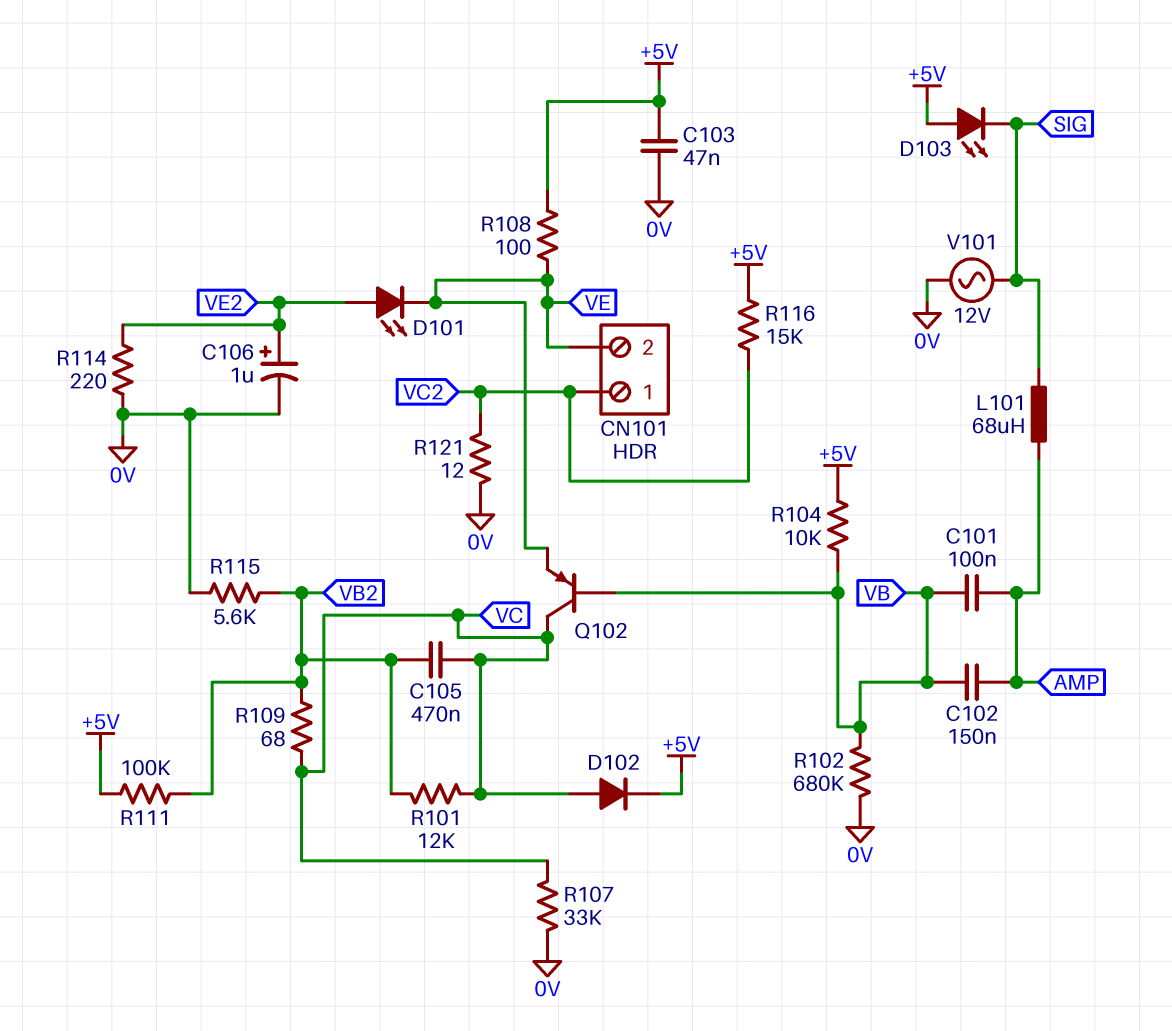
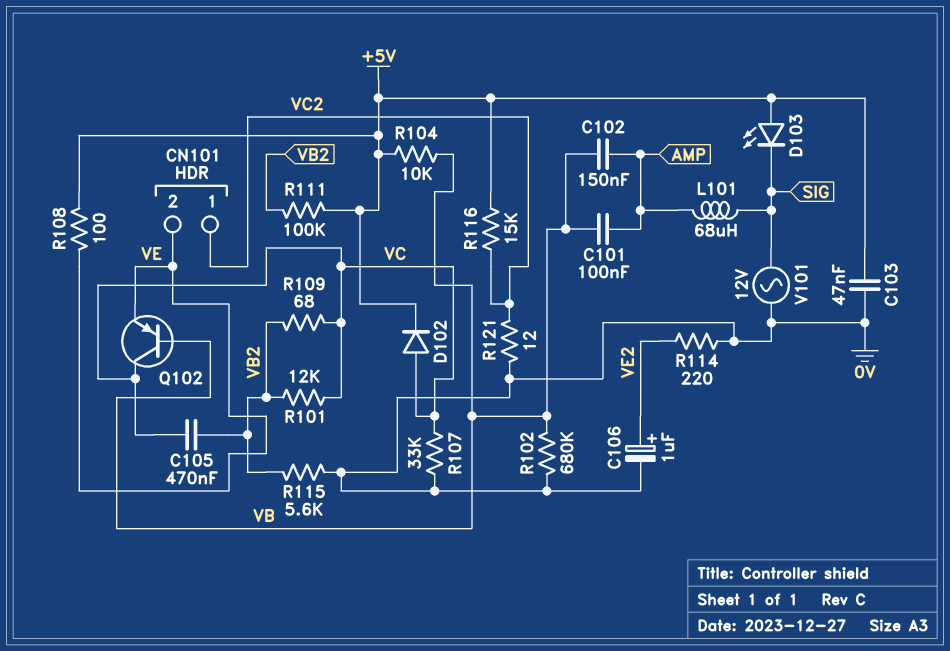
D101: LED (A VE2, K VE) -> none

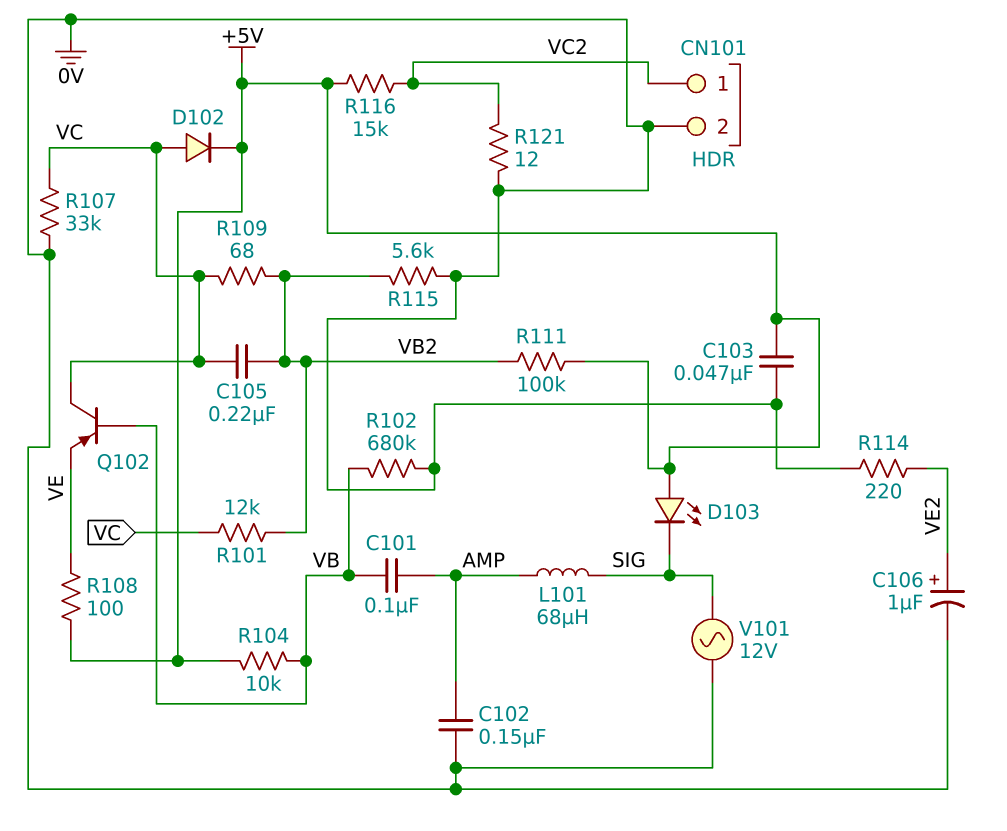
C102: 150nF (AMP, VB) -> 150nF (0V, AMP)
C105: 470nF (VB2, VC) -> 220nF (VB2, VC)
CN101 pin 2: VE -> 0V

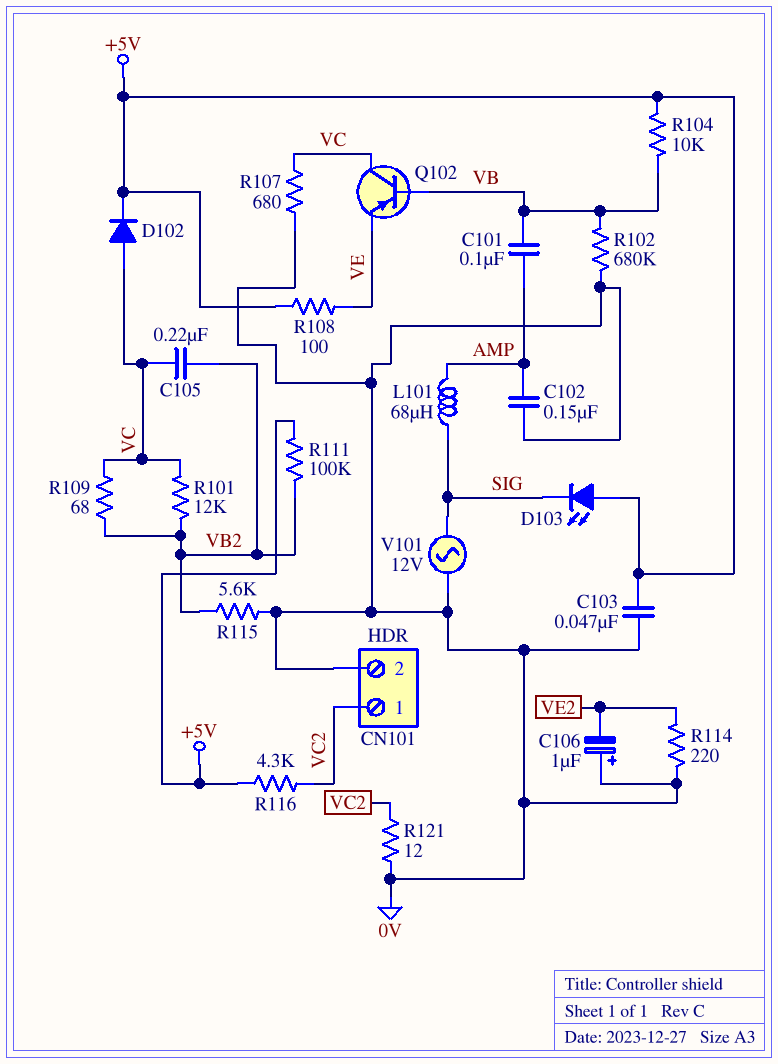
C106: 1uF (plus VE2, minus 0V) -> 1uF (plus 0V, minus VE2)
R107: 33k (0V, VC) -> 680 (0V, VC)
R116: 15k (+5V, VC2) -> 4.3k (+5V, VC2)

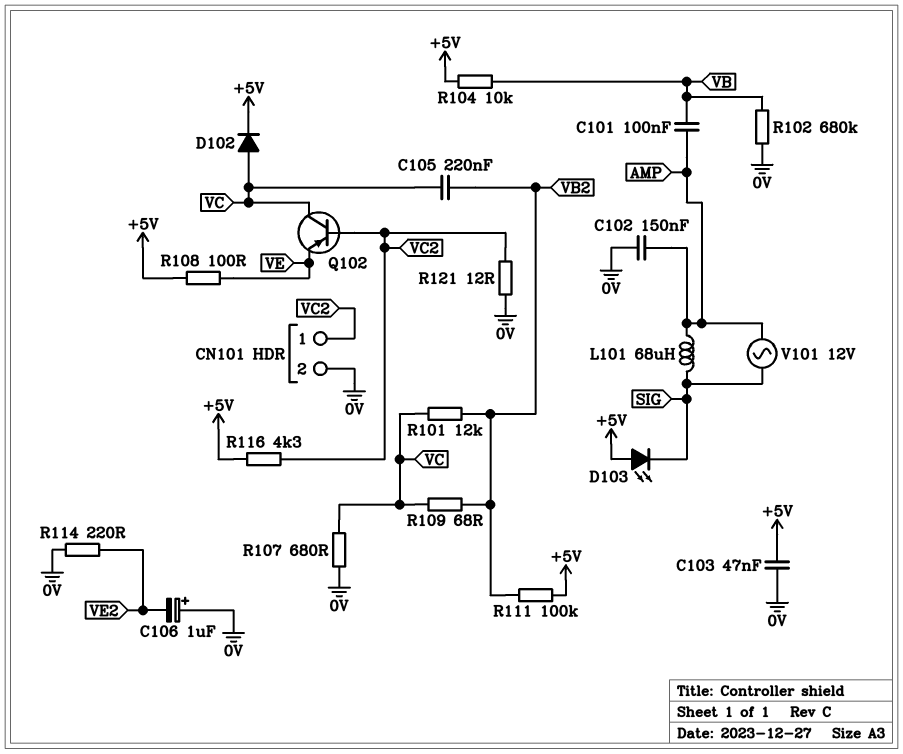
Q102: PNP (B VB, C VC, E VE) -> PNP (B VC2, C VC, E VE)
R115: 5.6k (0V, VB2) -> none
V101: AC 12V (0V, SIG) -> AC 12V (AMP, SIG)

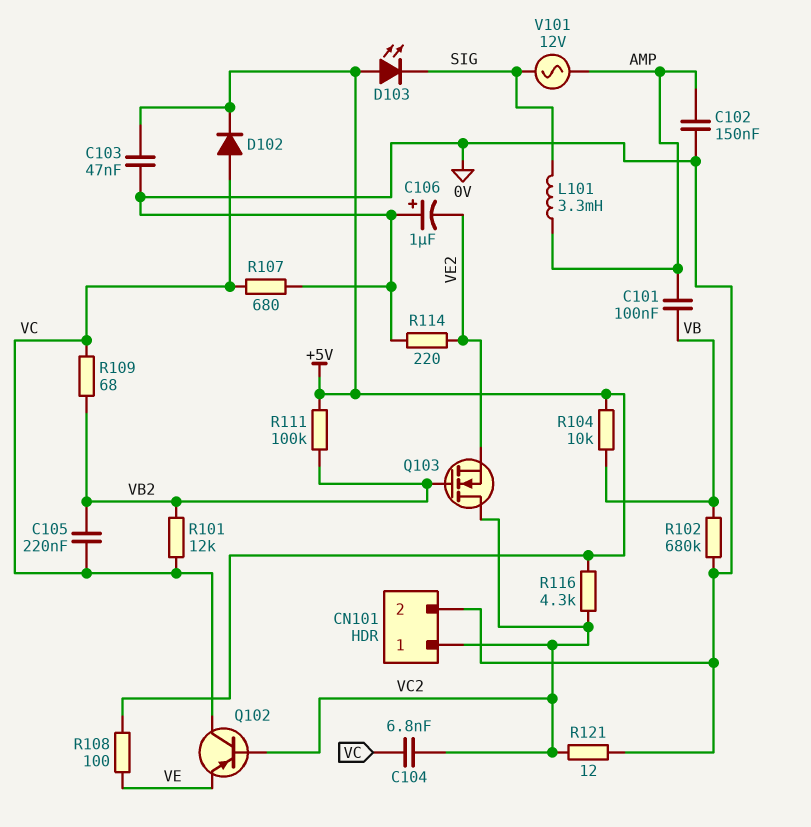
C104: none -> 6.8nF (VC, VC2)
L101: 68uH (AMP, SIG) -> 3.3mH (AMP, SIG)
Q103: none -> NMOS (G VB2, D VC2, S VE2)

